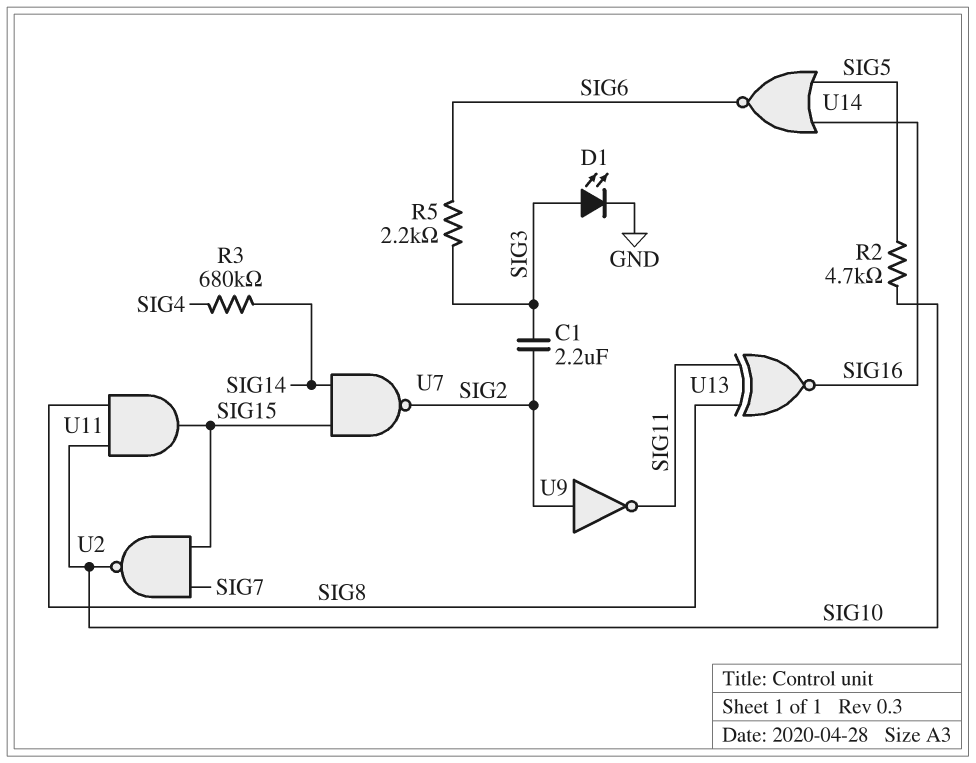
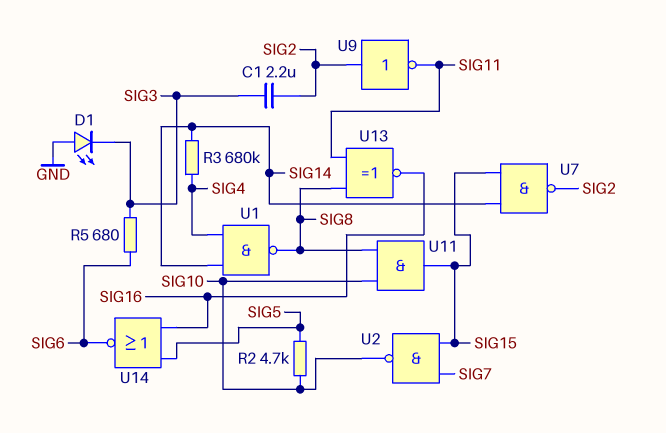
D1: LED (A SIG3, K GND) -> LED (A GND, K SIG3)
R5: 2.2k (SIG3, SIG6) -> 680 (SIG3, SIG6)
U1: none -> NAND (in SIG4, in SIG14, out SIG8)

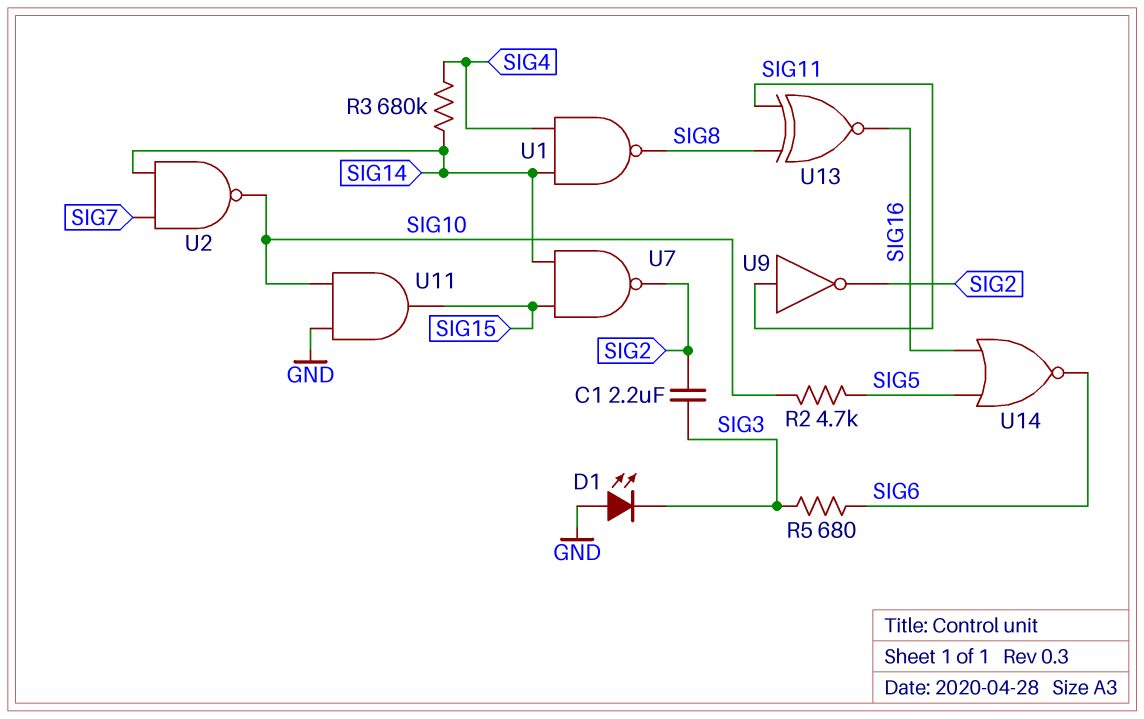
U2: NAND (in SIG7, in SIG15, out SIG10) -> NAND (in SIG7, in SIG14, out SIG10)
U9: NOT (in SIG2, out SIG11) -> NOT (in SIG11, out SIG2)
U11: AND (in SIG8, in SIG10, out SIG15) -> AND (in GND, in SIG10, out SIG15)

